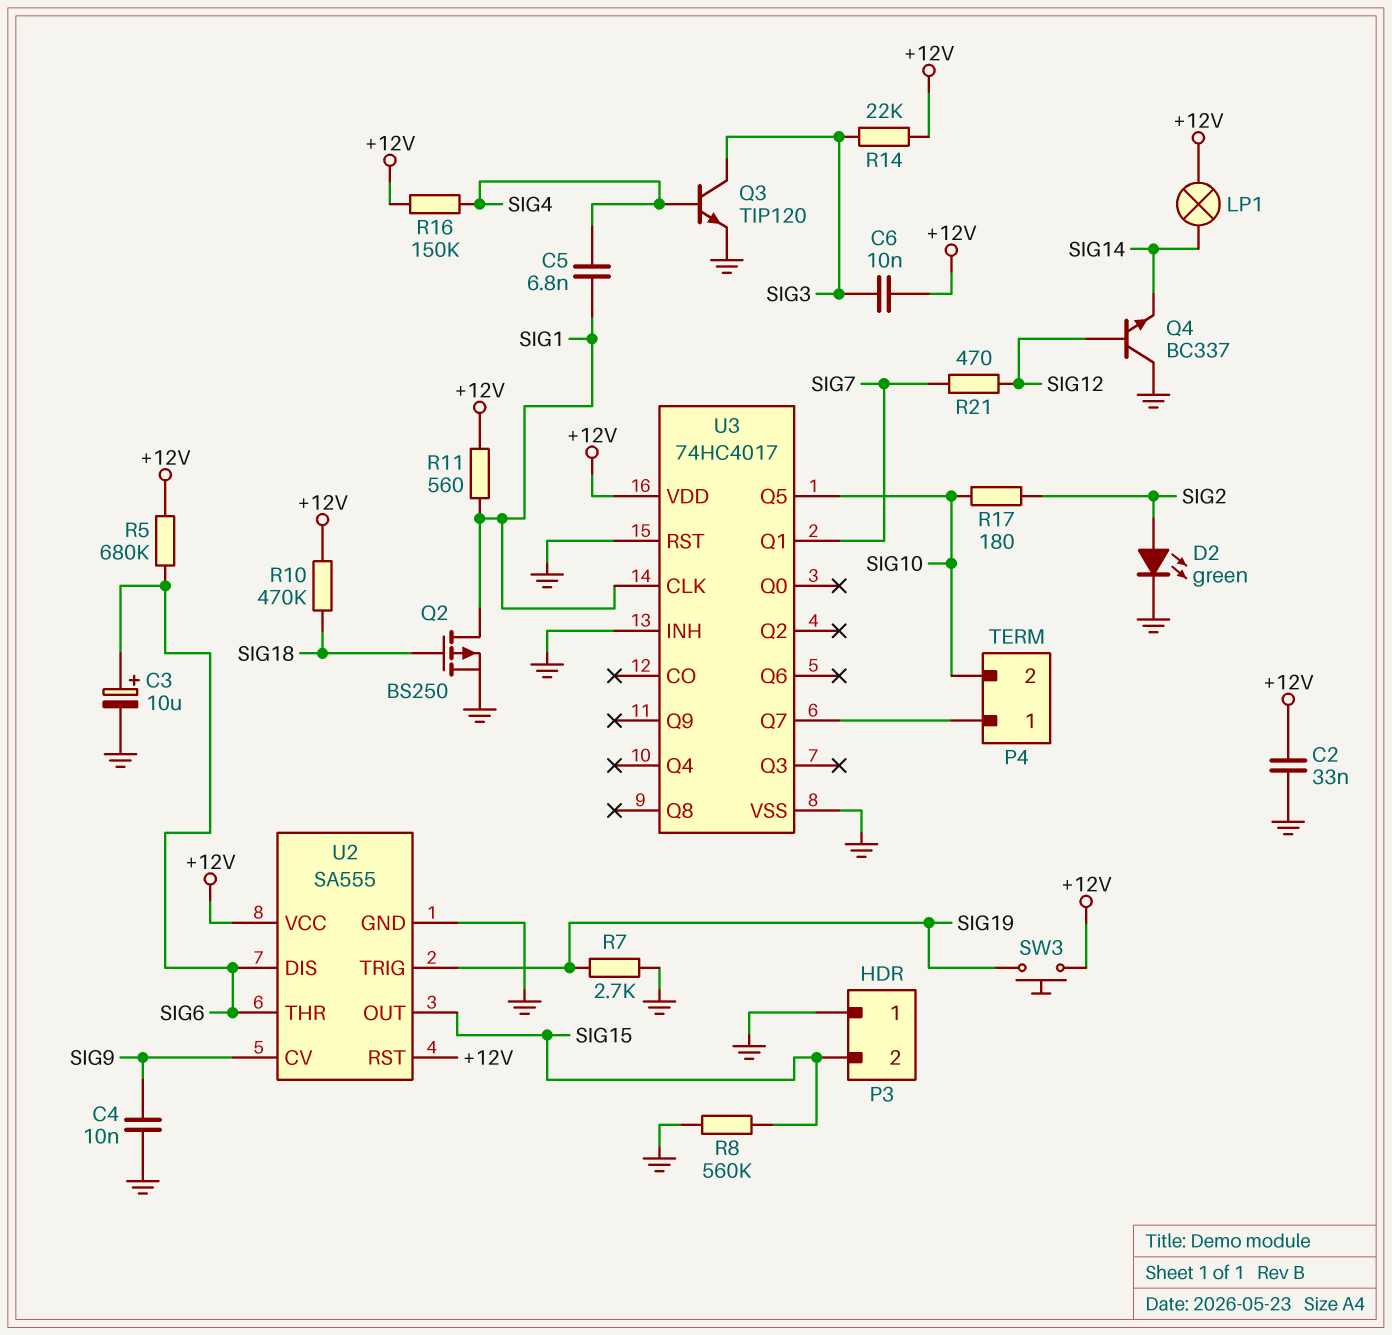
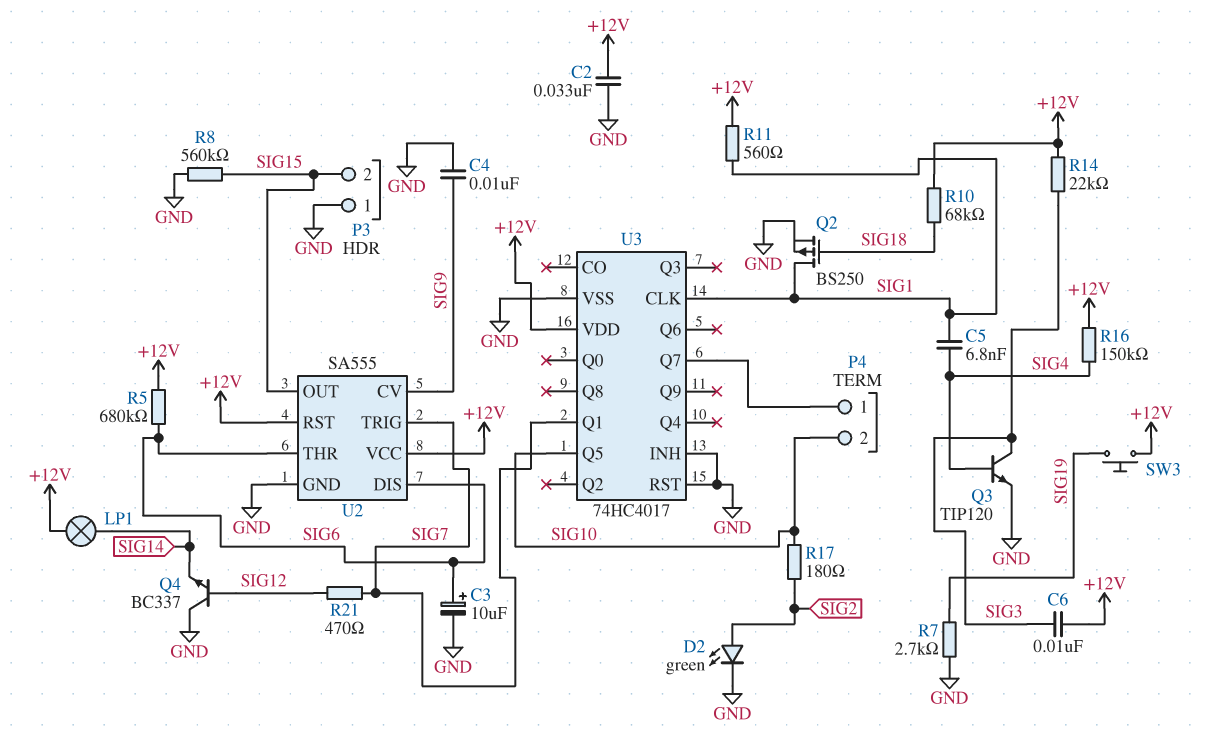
R10: 470k (+12V, SIG18) -> 68k (+12V, SIG18)
U2 pin TRIG: SIG19 -> SIG7

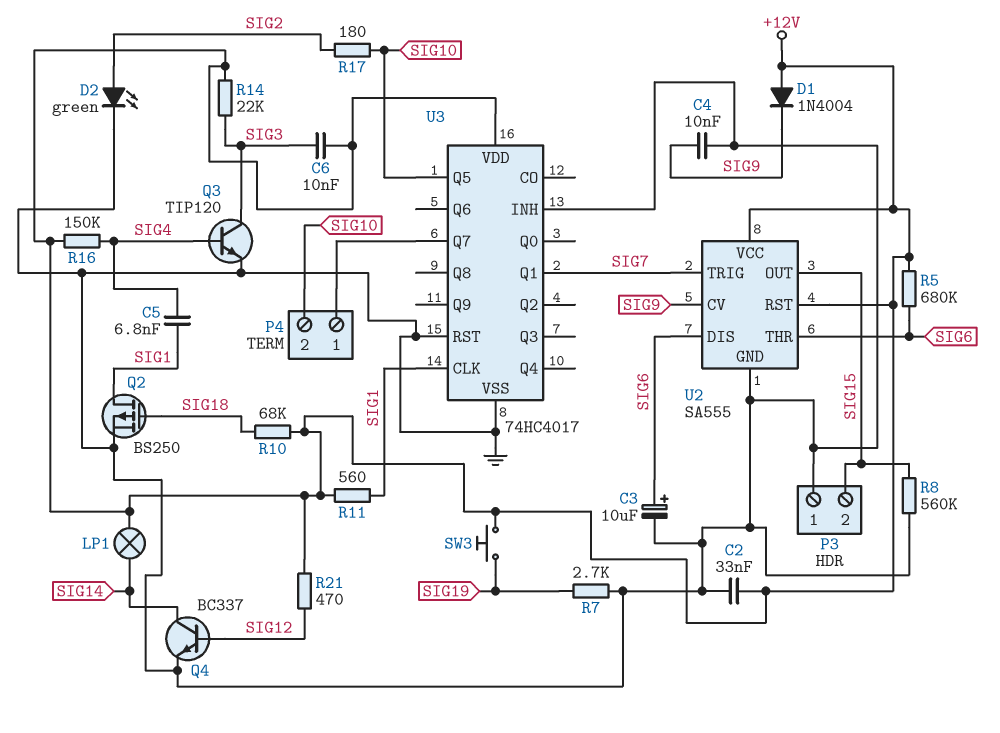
D1: none -> diode 1N4004 (A +12V, K SIG9)
Q4: NPN BC337 (B SIG12, C GND, E SIG14) -> NPN BC337 (B SIG12, C SIG14, E GND)
R21: 470 (SIG7, SIG12) -> 470 (+12V, SIG12)

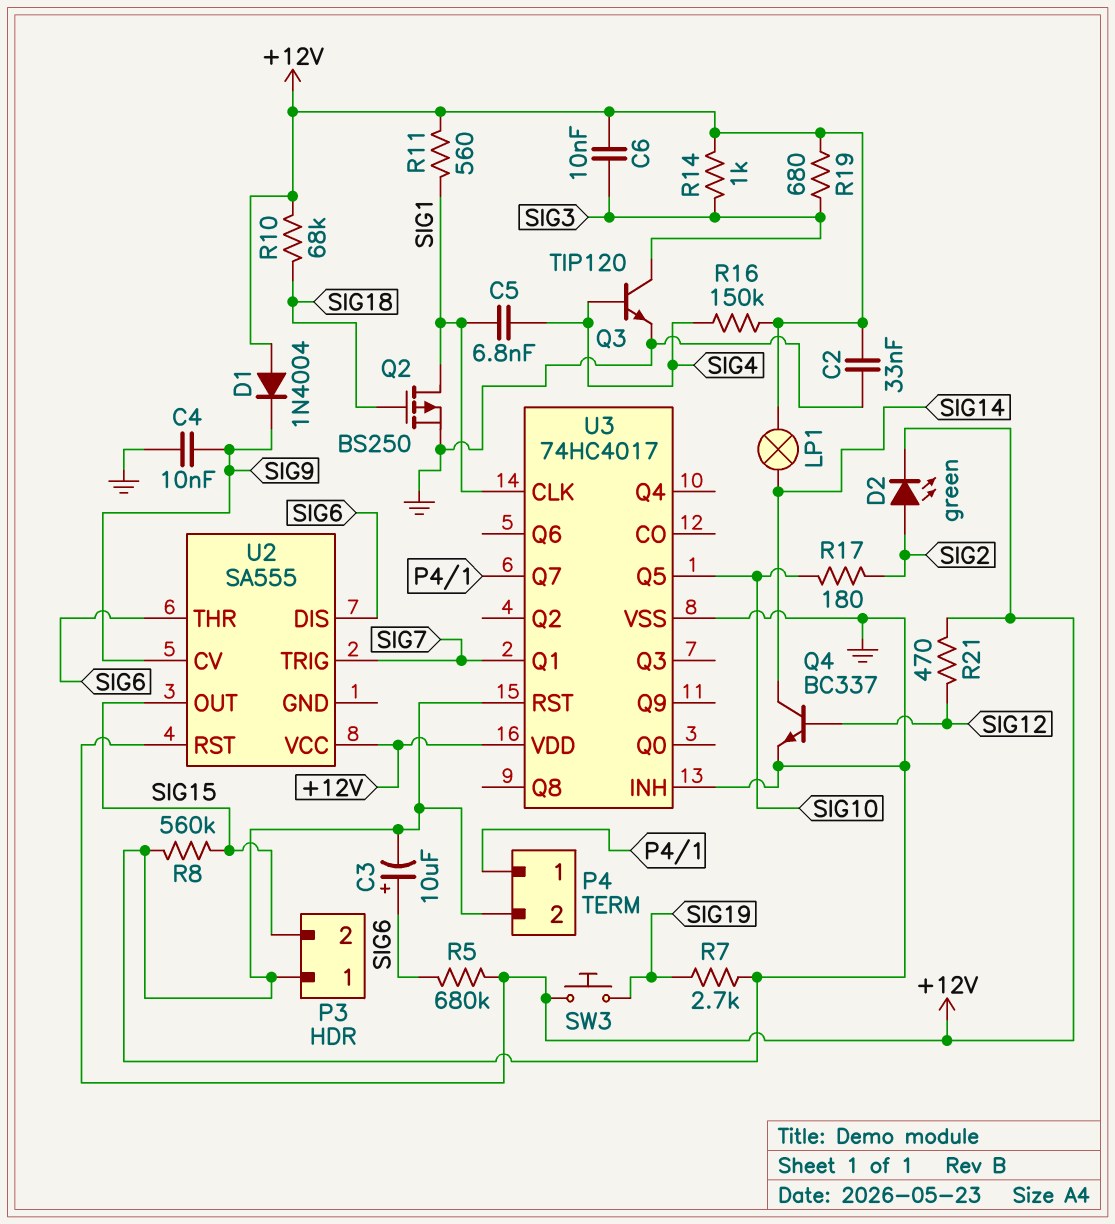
D2: LED green (A SIG2, K GND) -> LED green (A SIG2, K +12V)
P4 pin 2: SIG10 -> GND
R14: 22k (+12V, SIG3) -> 1k (+12V, SIG3)
R19: none -> 680 (+12V, SIG3)
U2 pin GND: GND -> none

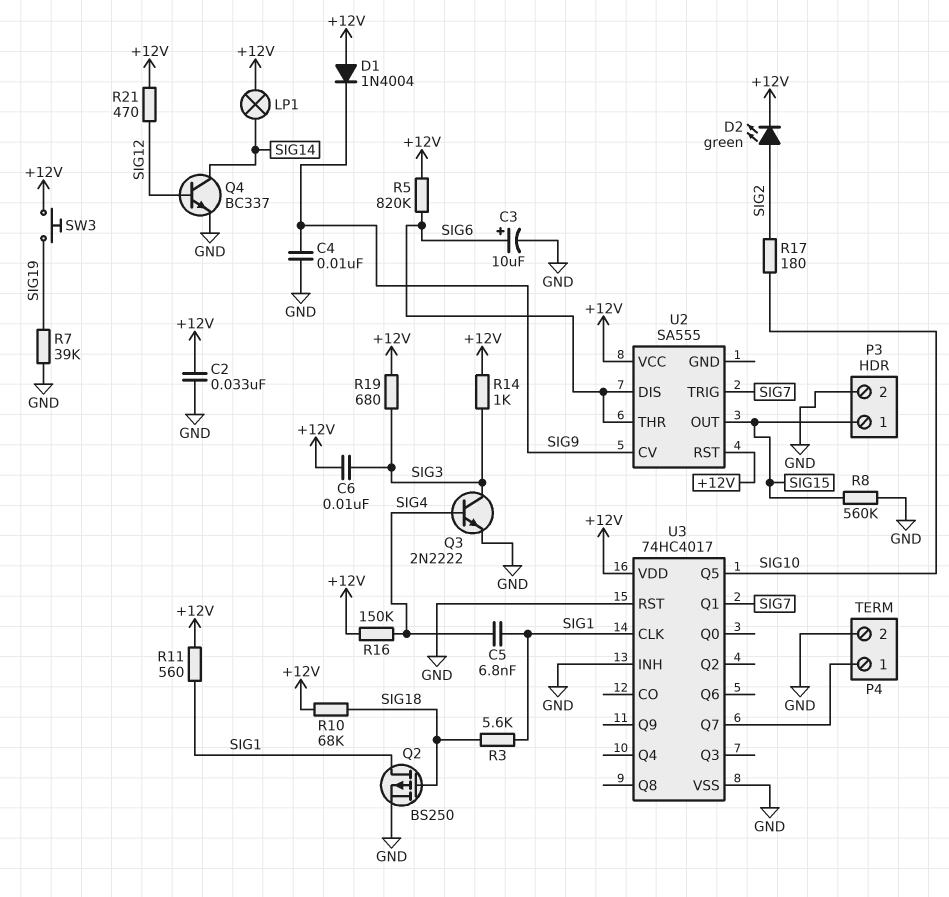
P3 pin 1: GND -> SIG15
P3 pin 2: SIG15 -> GND
Q3: NPN TIP120 (B SIG4, C SIG3, E GND) -> NPN 2N2222 (B SIG4, C SIG3, E GND)
R3: none -> 5.6k (SIG1, SIG18)
R5: 680k (+12V, SIG6) -> 820k (+12V, SIG6)
R7: 2.7k (GND, SIG19) -> 39k (GND, SIG19)

